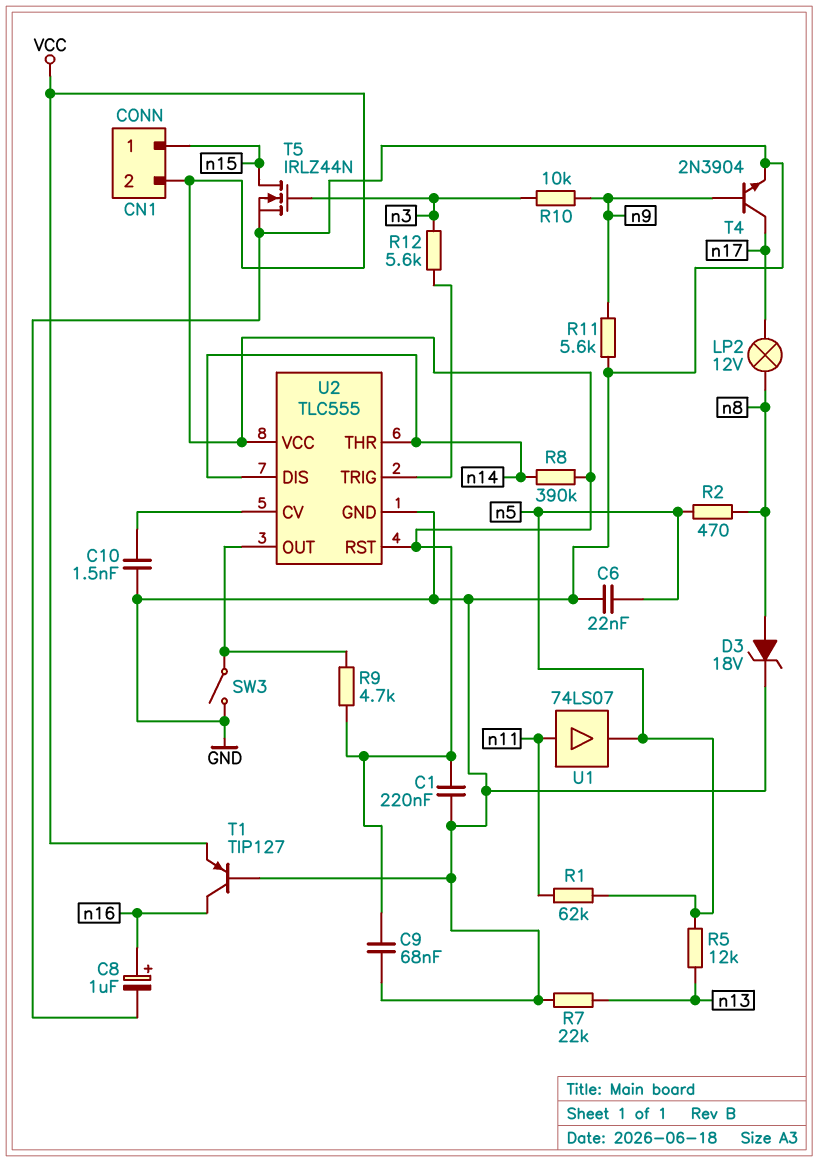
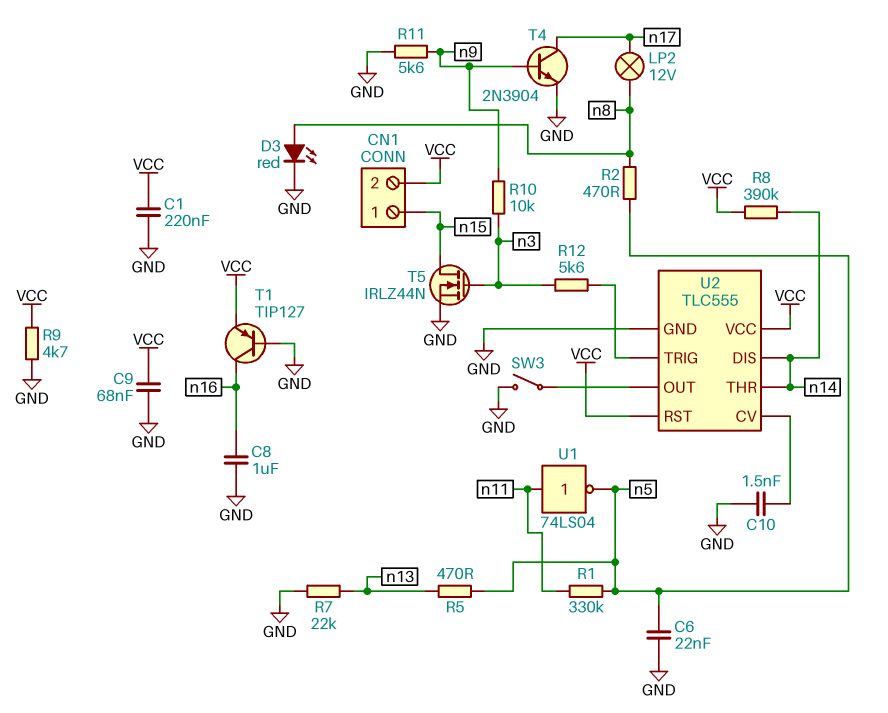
C8: 1uF (plus n16, minus GND) -> 1uF (GND, n16)
D3: zener 18V (A n8, K GND) -> LED red (A n8, K GND)
R1: 62k (n5, n11) -> 330k (n5, n11)
R5: 12k (n5, n13) -> 470 (n5, n13)
R9: 4.7k (U2/OUT, VCC) -> 4.7k (GND, VCC)
U1: buffer 74LS07 (in n11, out n5) -> NOT 74LS04 (in n11, out n5)

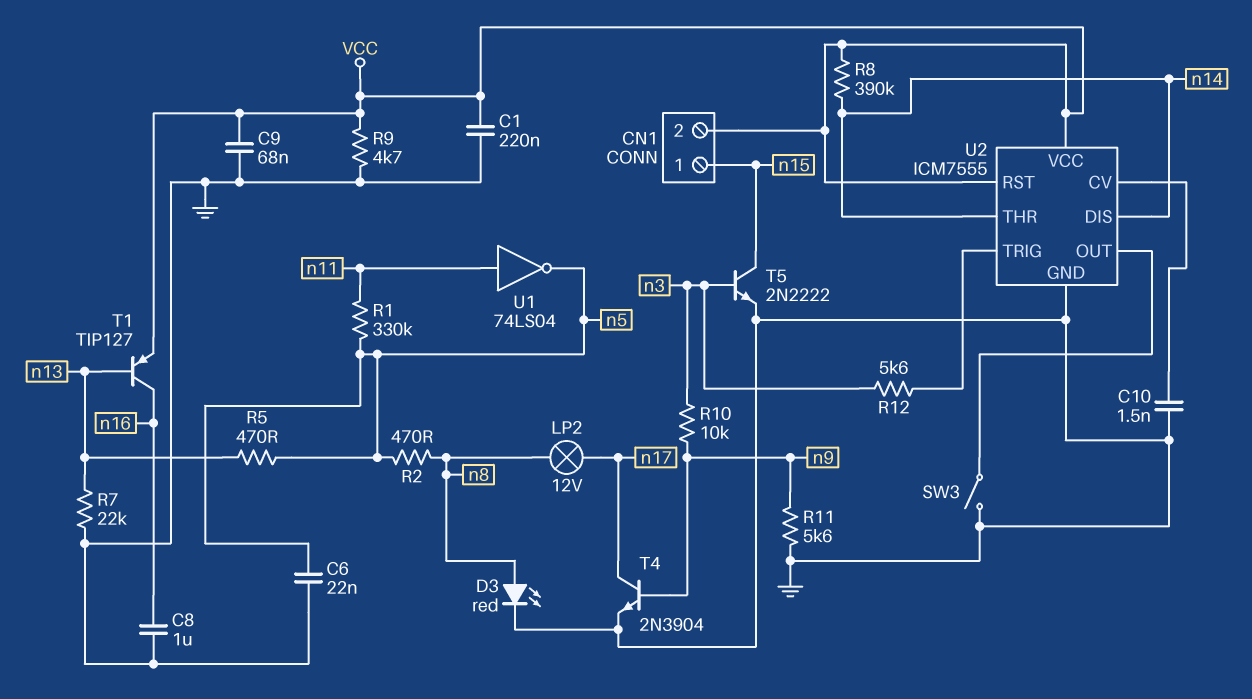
T1: PNP TIP127 (B GND, C n16, E VCC) -> PNP TIP127 (B n13, C n16, E VCC)
T5: NMOS IRLZ44N (G n3, D n15, S GND) -> NPN 2N2222 (B n3, C n15, E GND)
U2: TLC555 -> ICM7555

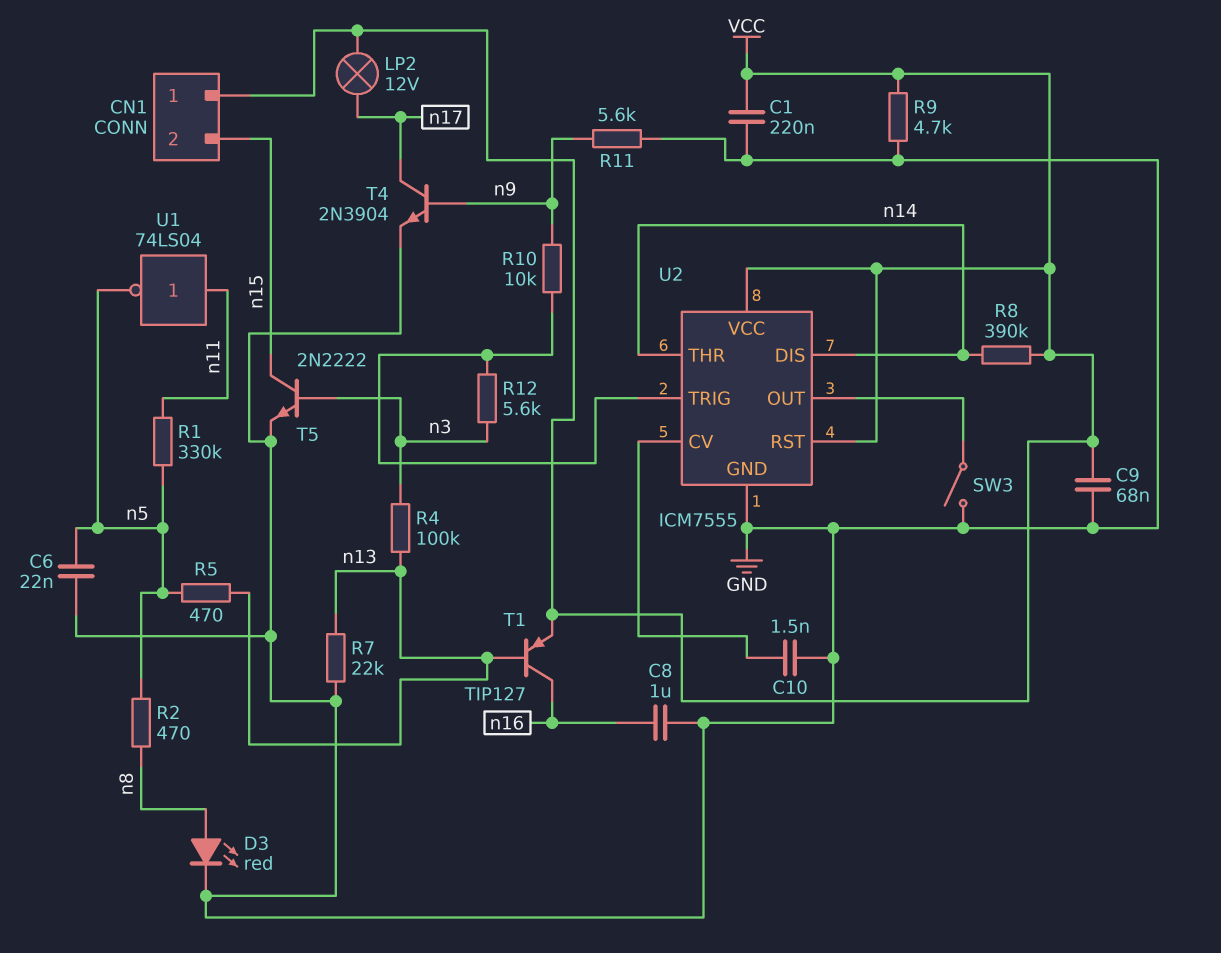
CN1 pin 1: n15 -> VCC
CN1 pin 2: VCC -> n15
LP2: lamp 12V (n8, n17) -> lamp 12V (VCC, n17)
R4: none -> 100k (n3, n13)
R10: 10k (n3, n9) -> 10k (U2/TRIG, n9)

